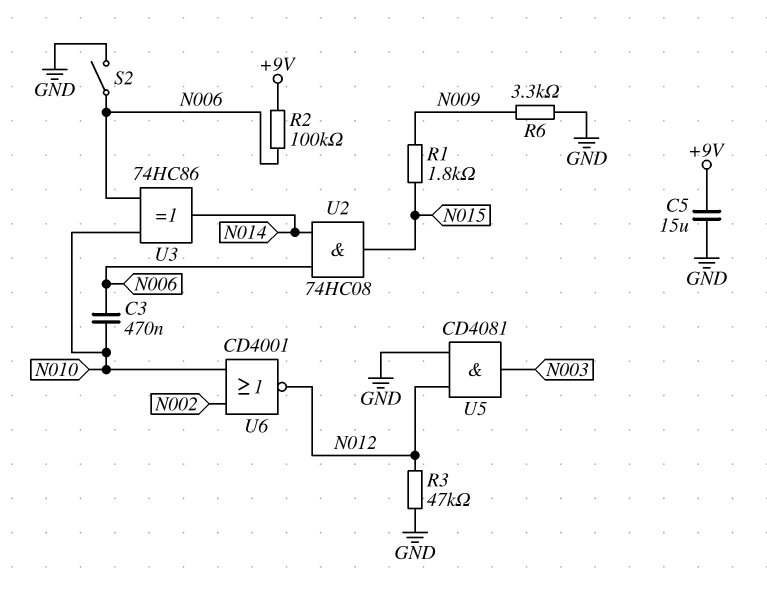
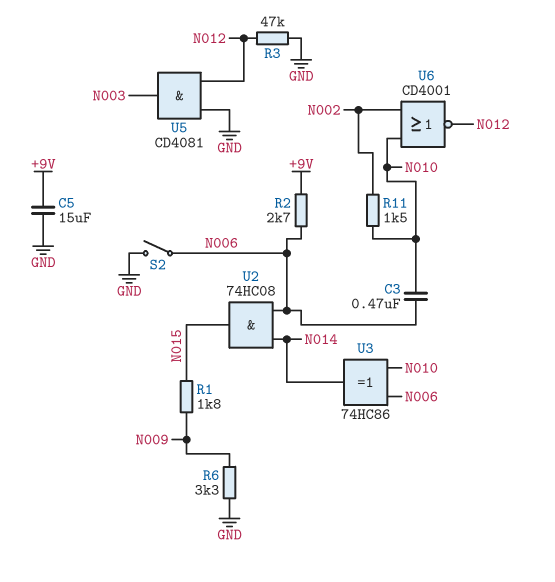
R2: 100k (+9V, N006) -> 2.7k (+9V, N006)
R11: none -> 1.5k (N002, N010)

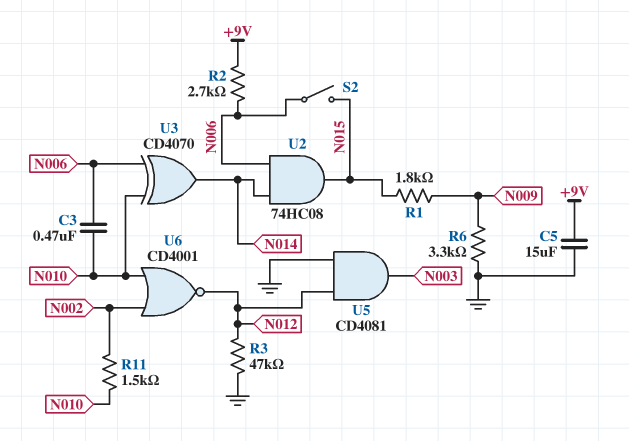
S2: switch (GND, N006) -> switch (N006, N015)
U3: XOR 74HC86 (in N006, in N010, out N014) -> XOR CD4070 (in N006, in N010, out N014)

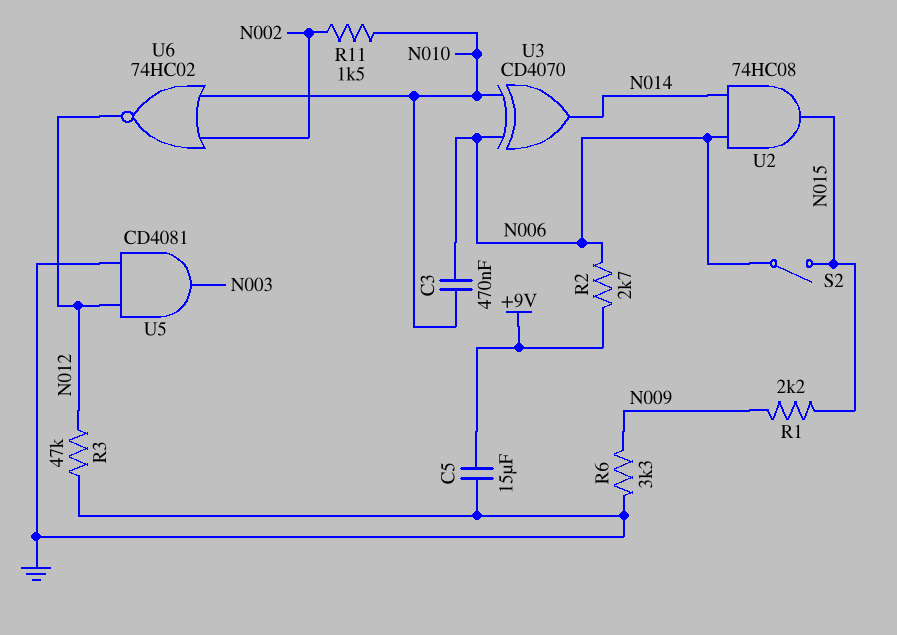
R1: 1.8k (N009, N015) -> 2.2k (N009, N015)
U6: NOR CD4001 (in N002, in N010, out N012) -> NOR 74HC02 (in N002, in N010, out N012)

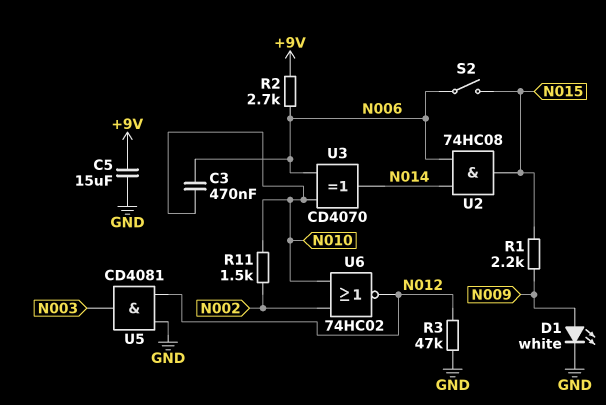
D1: none -> LED white (A N009, K GND)
R6: 3.3k (GND, N009) -> none

